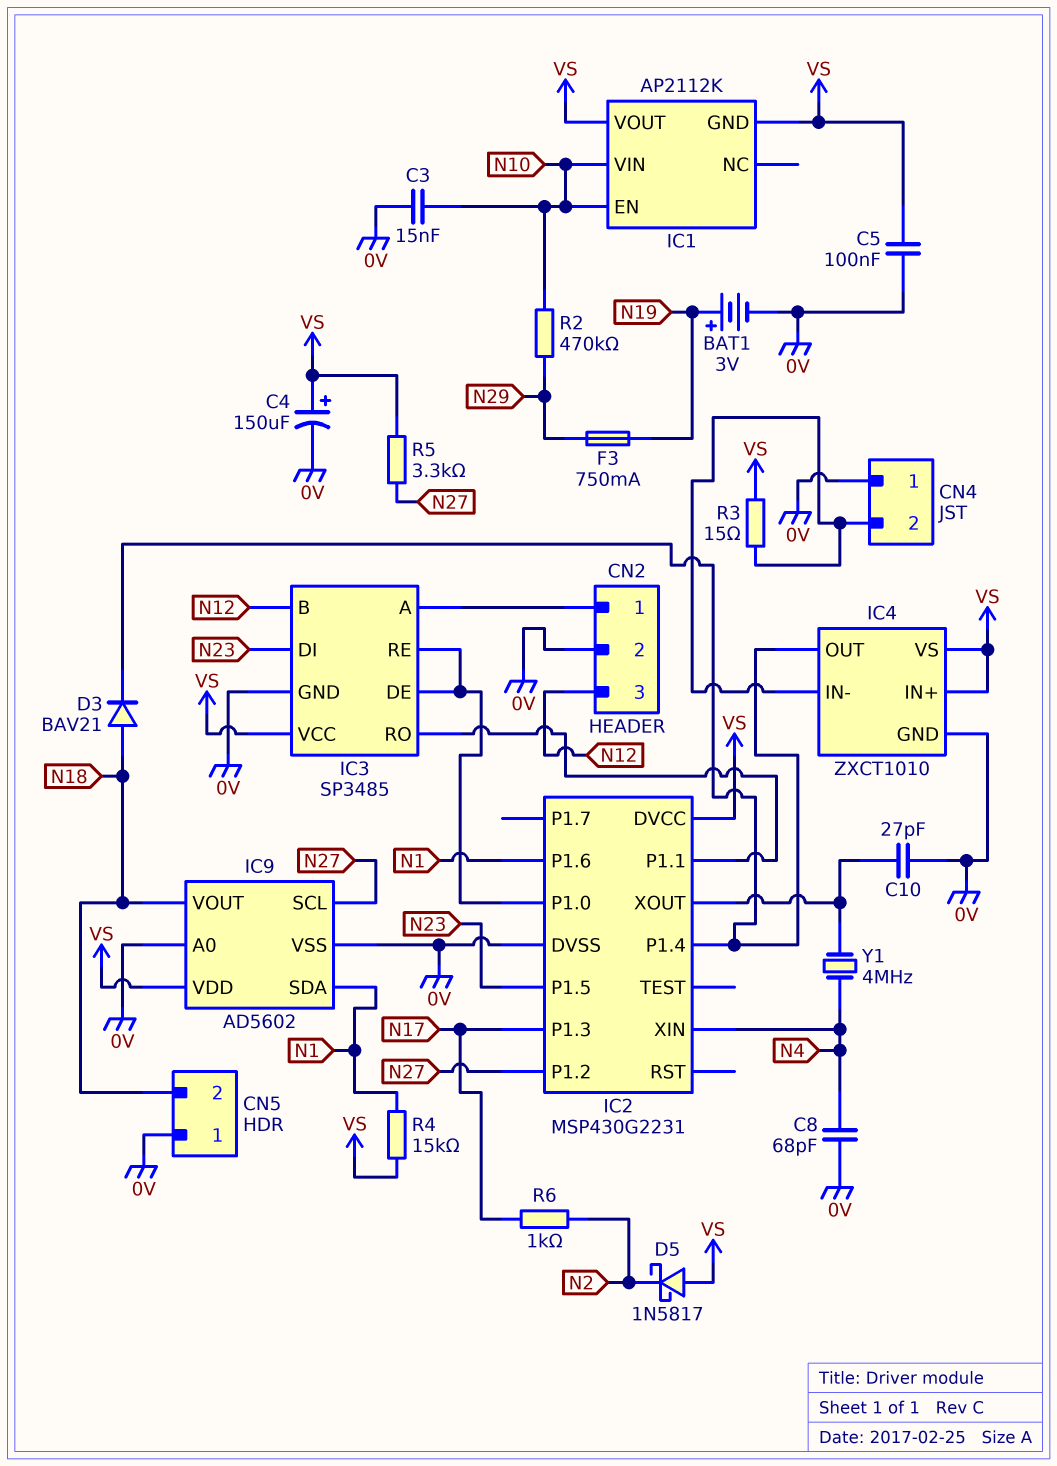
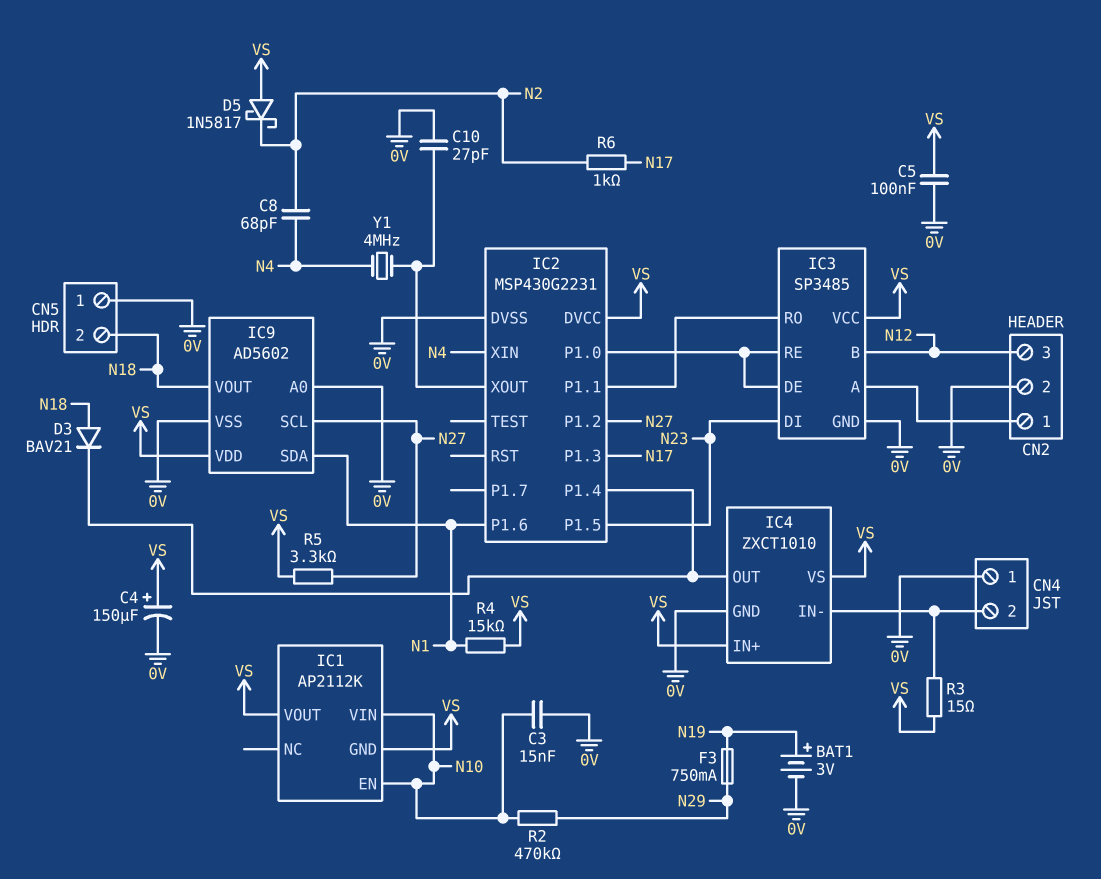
C8: 68pF (0V, N4) -> 68pF (N2, N4)

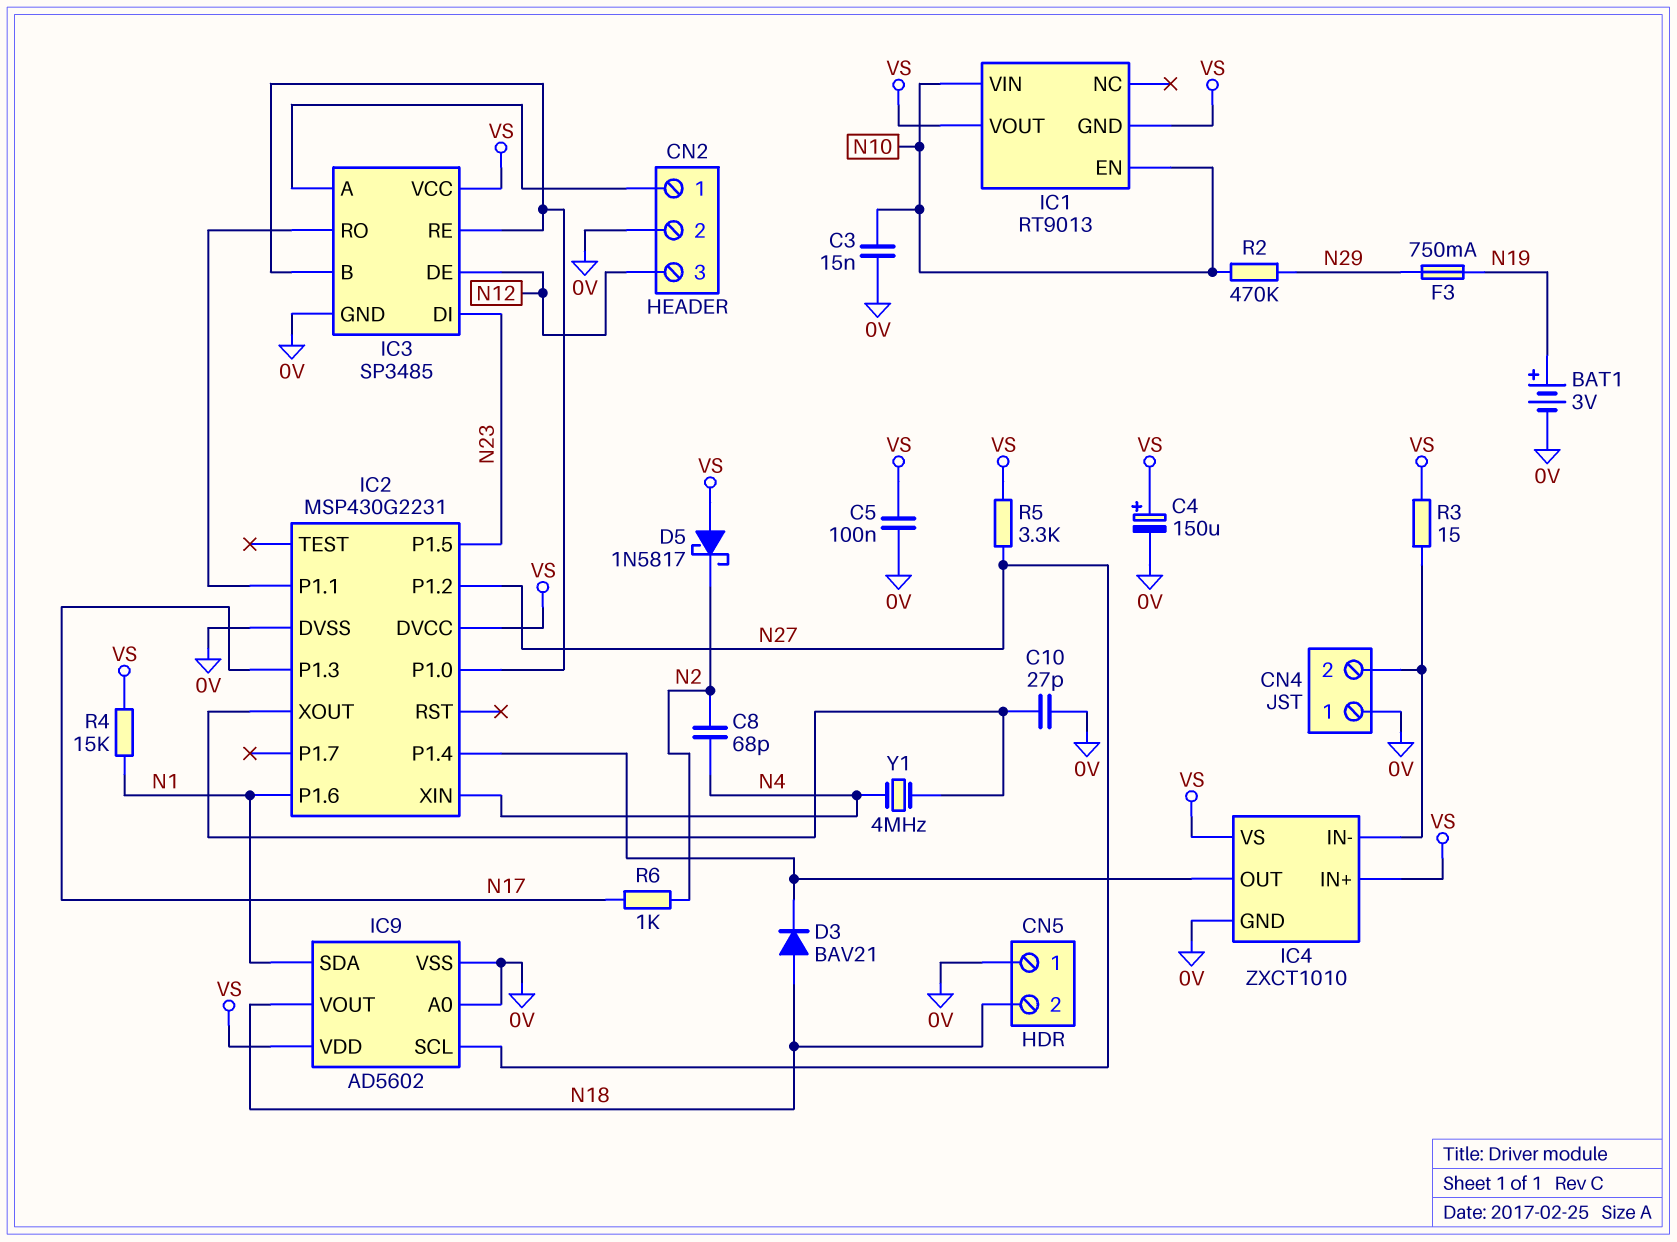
IC1: AP2112K -> RT9013
IC3 pin B: N12 -> IC2/P1.0
IC3 pin DE: IC2/P1.0 -> N12

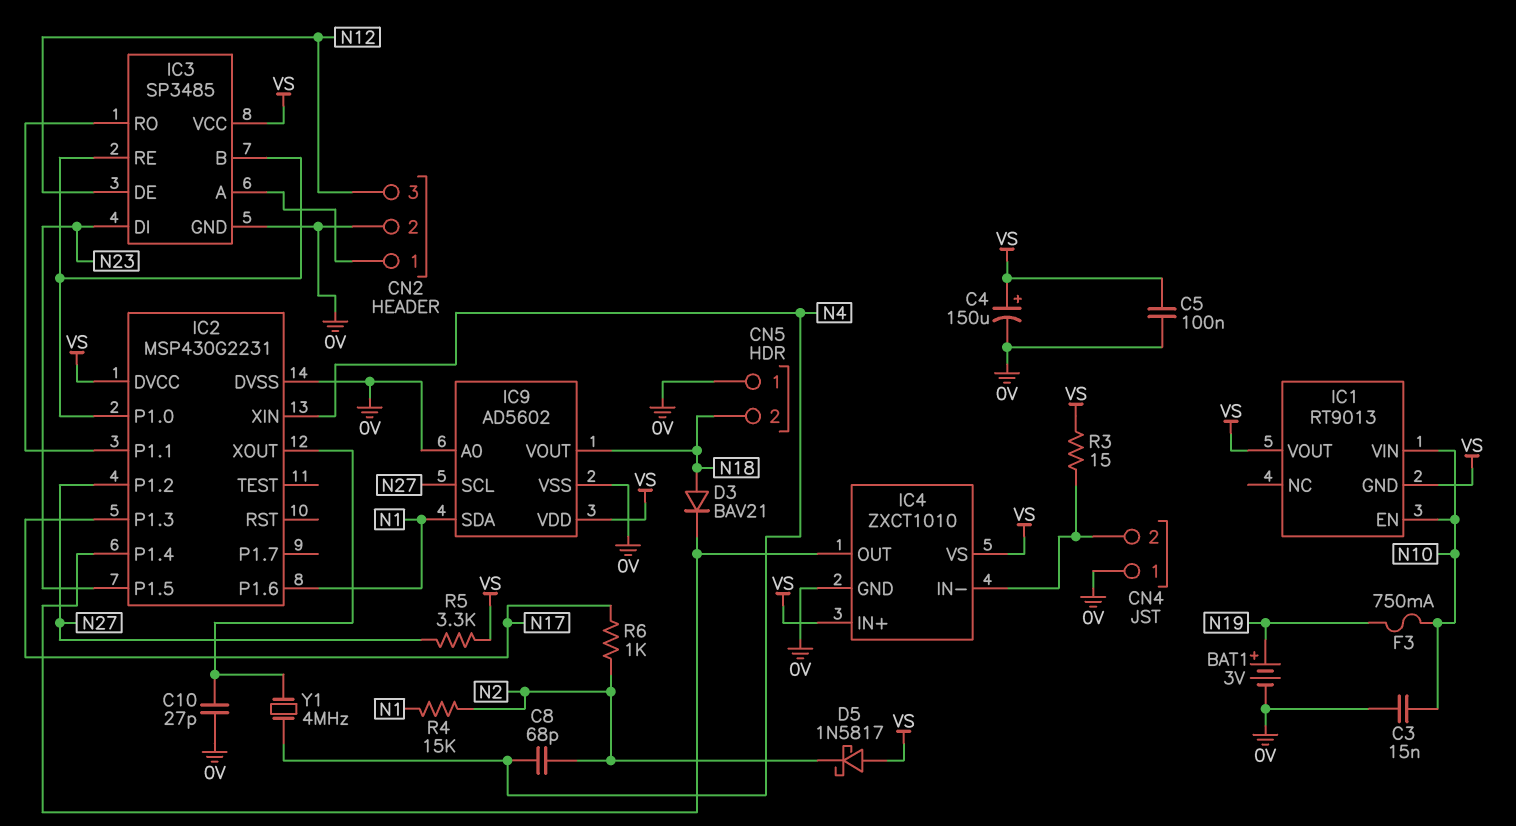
F3: 750mA (N19, N29) -> 750mA (N10, N19)
R2: 470k (N10, N29) -> none
R4: 15k (N1, VS) -> 15k (N1, N2)

